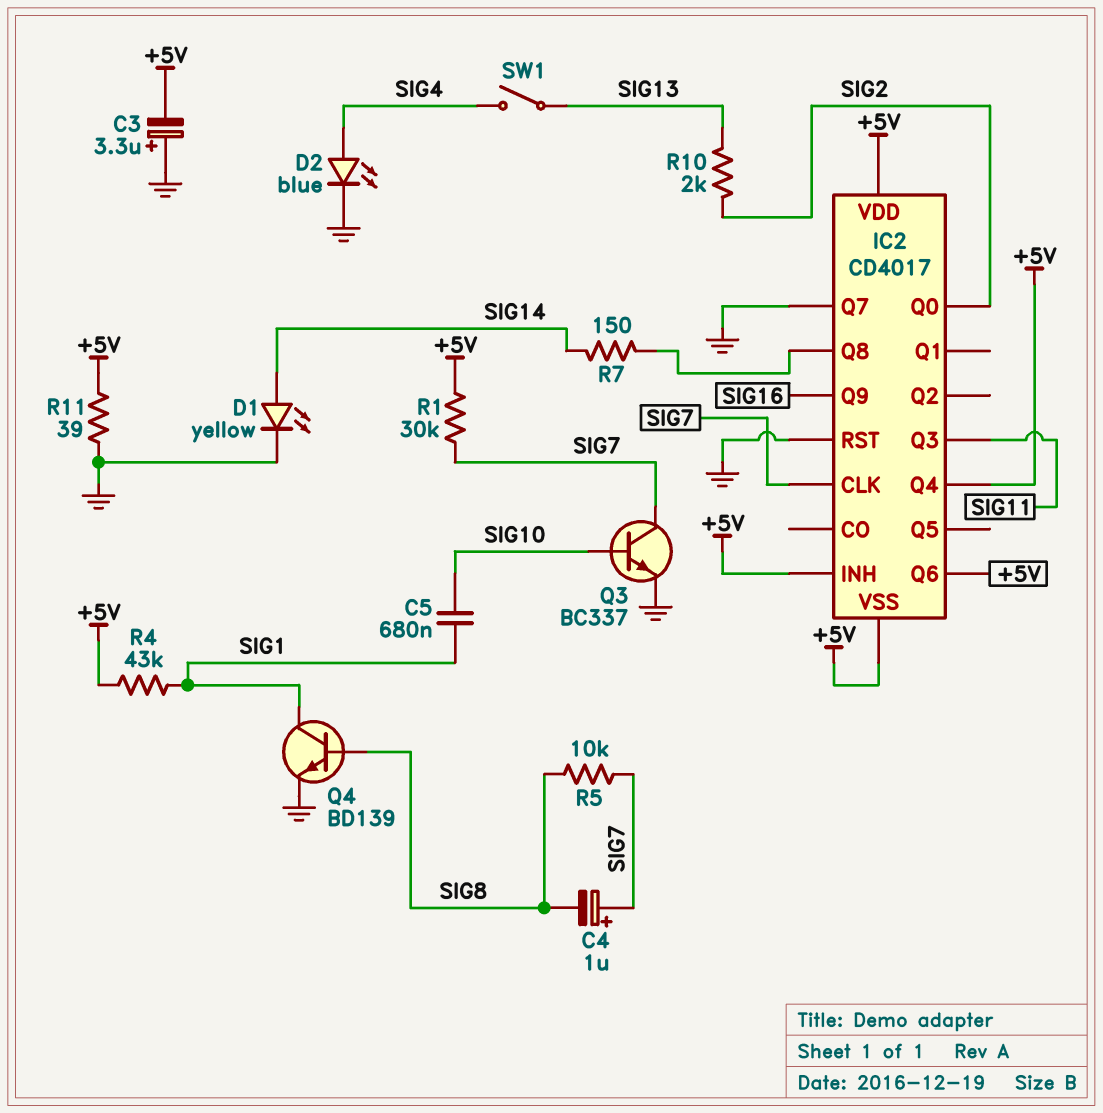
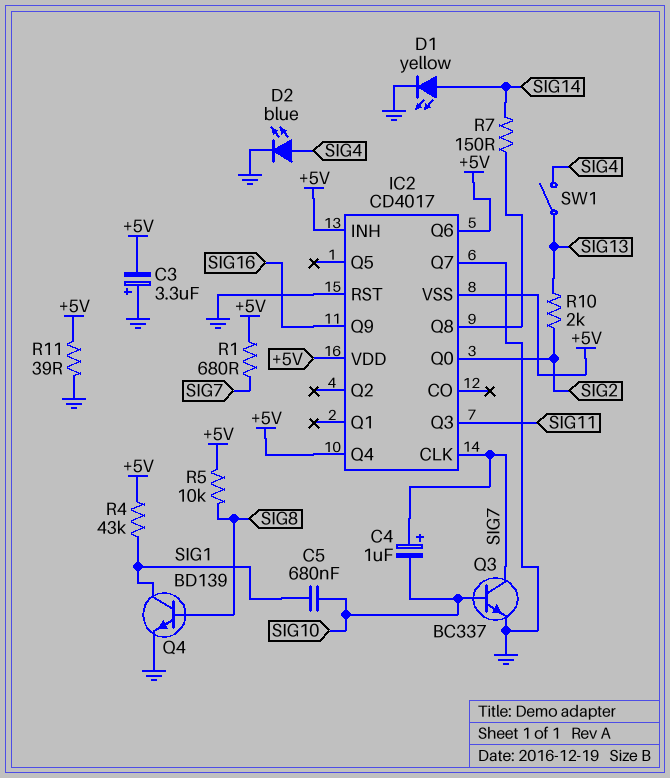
C4: 1uF (plus SIG7, minus SIG8) -> 1uF (plus SIG7, minus SIG10)
R1: 30k (+5V, SIG7) -> 680 (+5V, SIG7)
R5: 10k (SIG7, SIG8) -> 10k (+5V, SIG8)

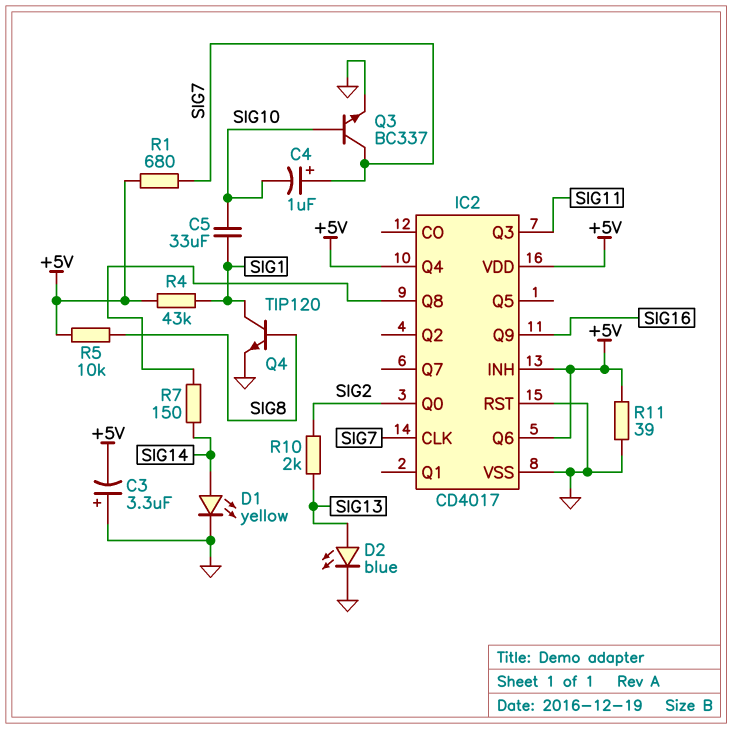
C5: 680nF (SIG1, SIG10) -> 33uF (SIG1, SIG10)
D2: LED blue (A SIG4, K GND) -> LED blue (A SIG13, K GND)
IC2 pin Q7: GND -> none
IC2 pin VSS: +5V -> GND
Q4: NPN BD139 (B SIG8, C SIG1, E GND) -> NPN TIP120 (B SIG8, C SIG1, E GND)
SW1: switch (SIG4, SIG13) -> none

